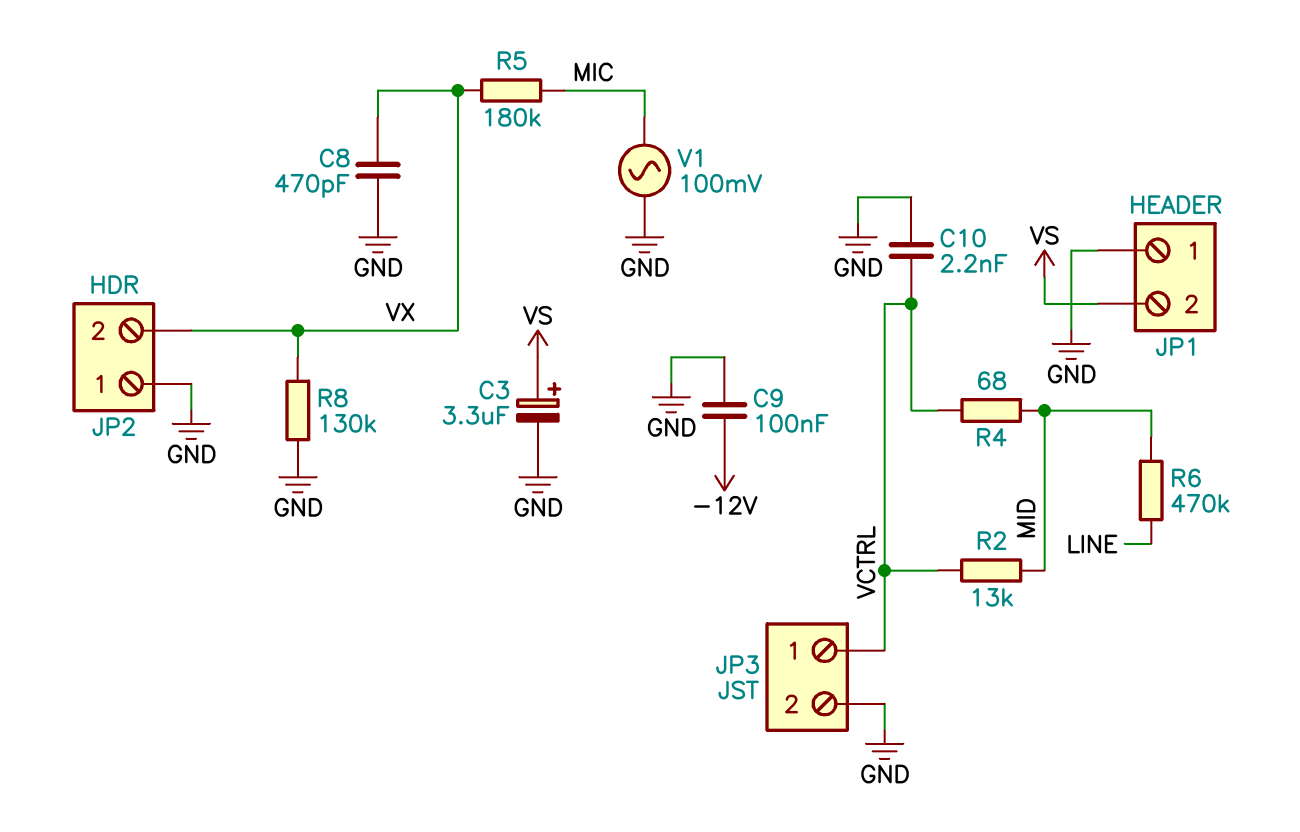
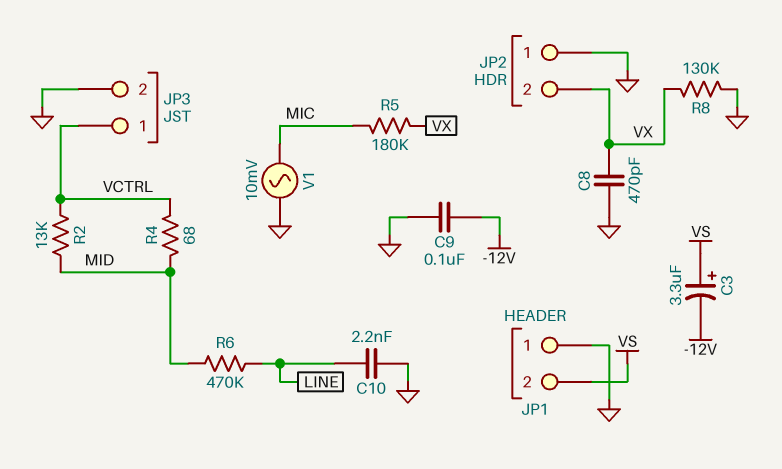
C3: 3.3uF (plus VS, minus GND) -> 3.3uF (plus VS, minus -12V)
C10: 2.2nF (GND, VCTRL) -> 2.2nF (GND, LINE)
V1: AC 100mV (GND, MIC) -> AC 10mV (GND, MIC)

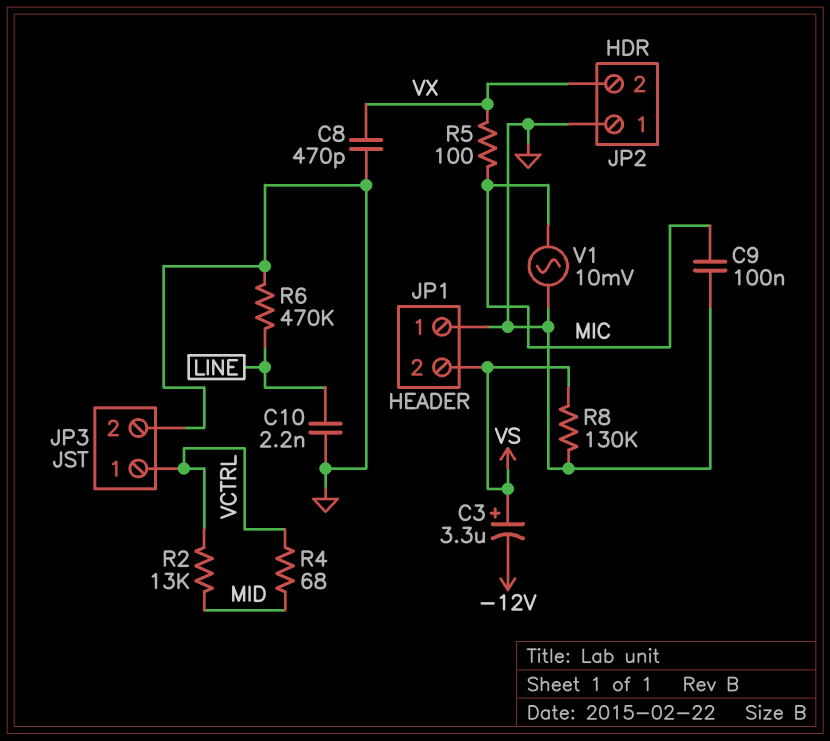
C9: 100nF (-12V, GND) -> 100nF (GND, MIC)
R5: 180k (MIC, VX) -> 100 (MIC, VX)
R6: 470k (LINE, MID) -> 470k (GND, LINE)
R8: 130k (GND, VX) -> 130k (GND, VS)

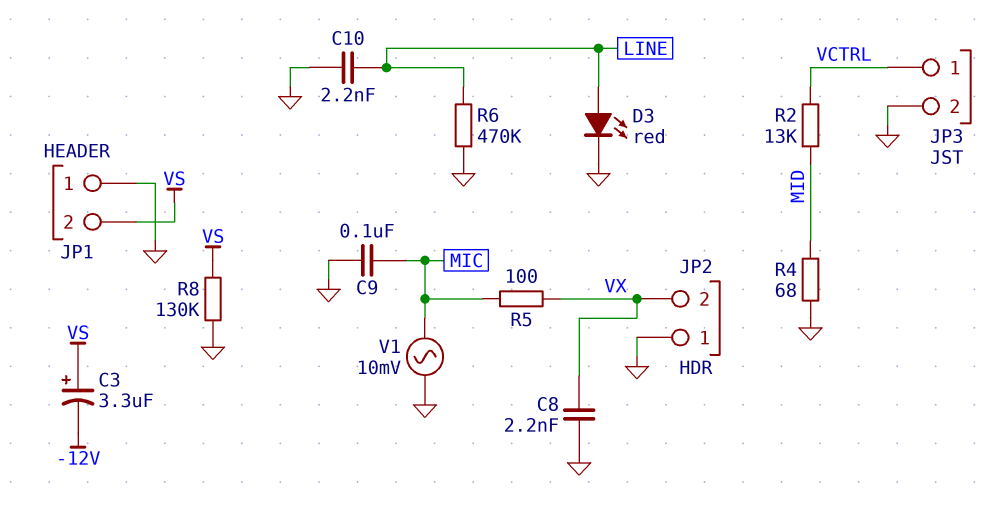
C8: 470pF (GND, VX) -> 2.2nF (GND, VX)
D3: none -> LED red (A LINE, K GND)
R4: 68 (MID, VCTRL) -> 68 (GND, MID)

